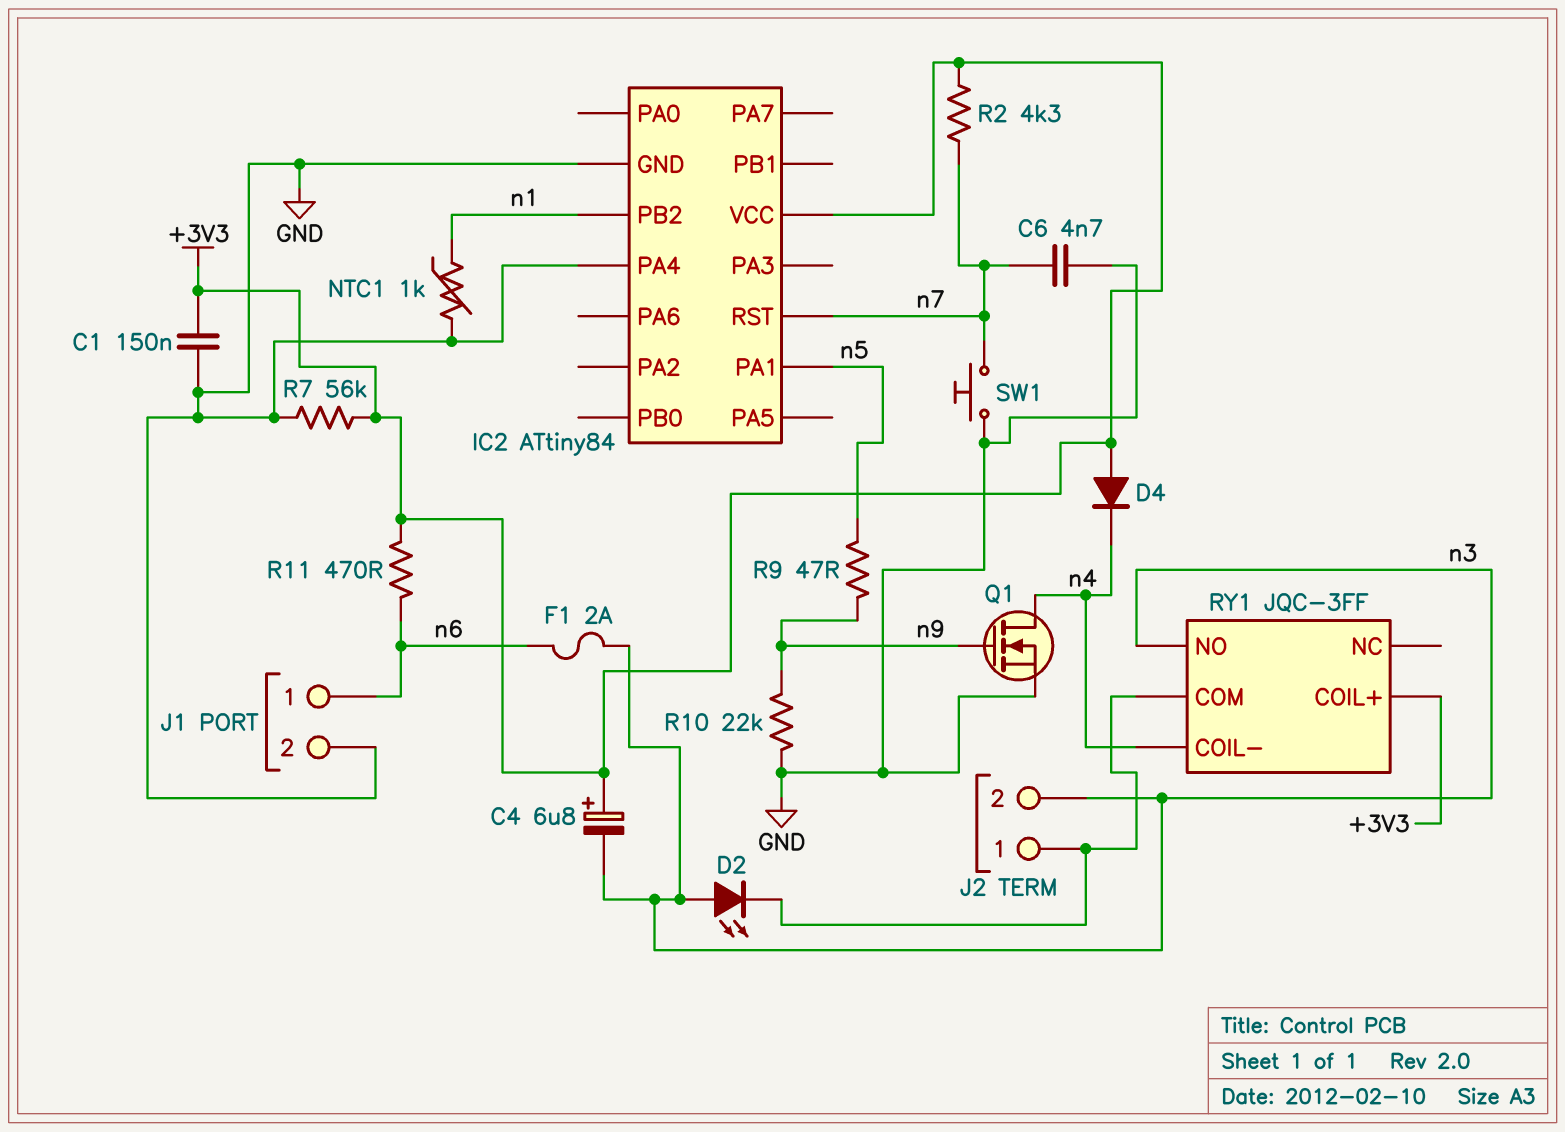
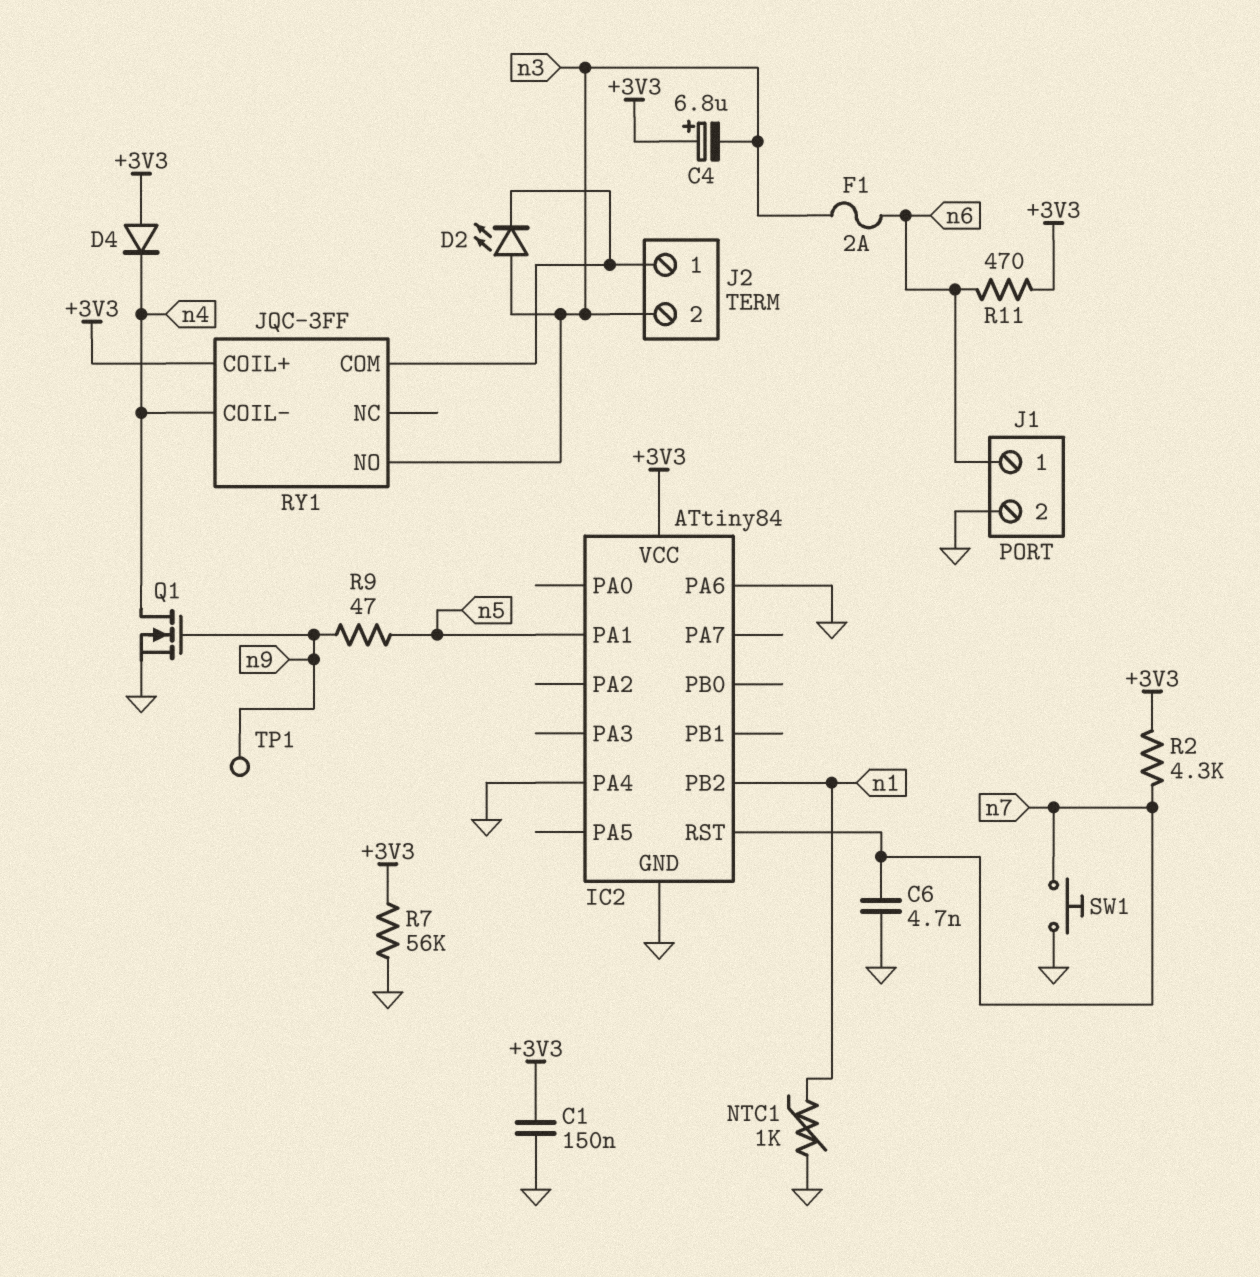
IC2 pin PA6: none -> GND
R10: 22k (GND, n9) -> none
TP1: none -> test point (n9)

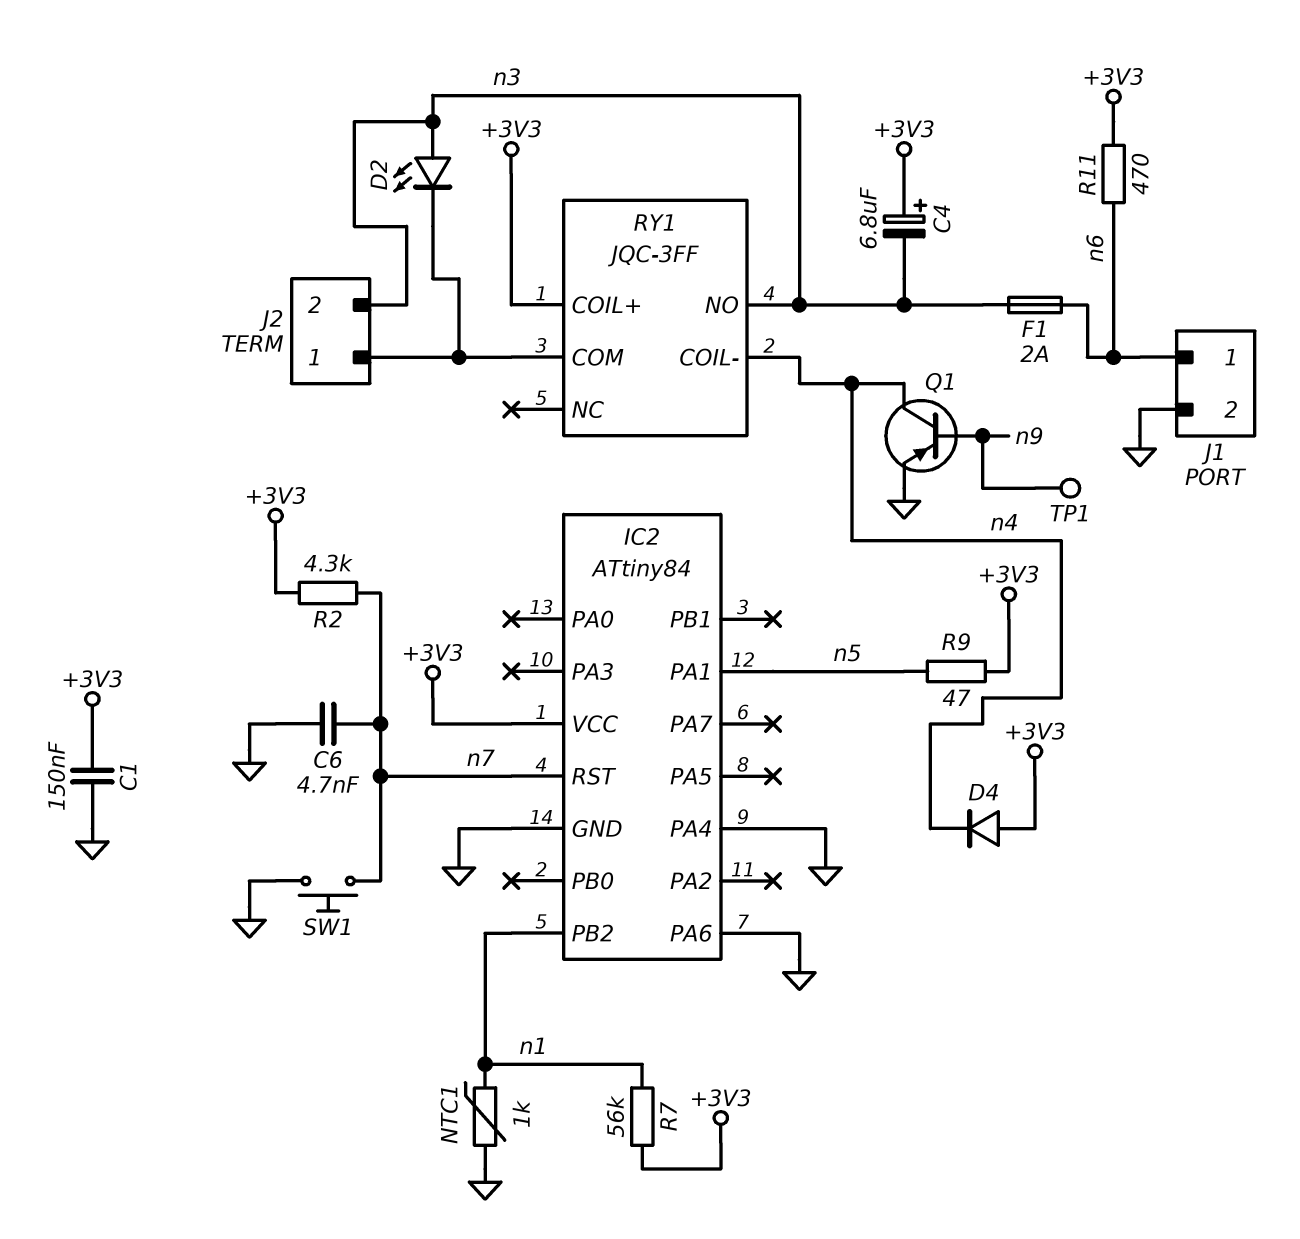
Q1: NMOS (G n9, D n4, S GND) -> PNP (B n9, C n4, E GND)
R7: 56k (+3V3, GND) -> 56k (+3V3, n1)
R9: 47 (n5, n9) -> 47 (+3V3, n5)

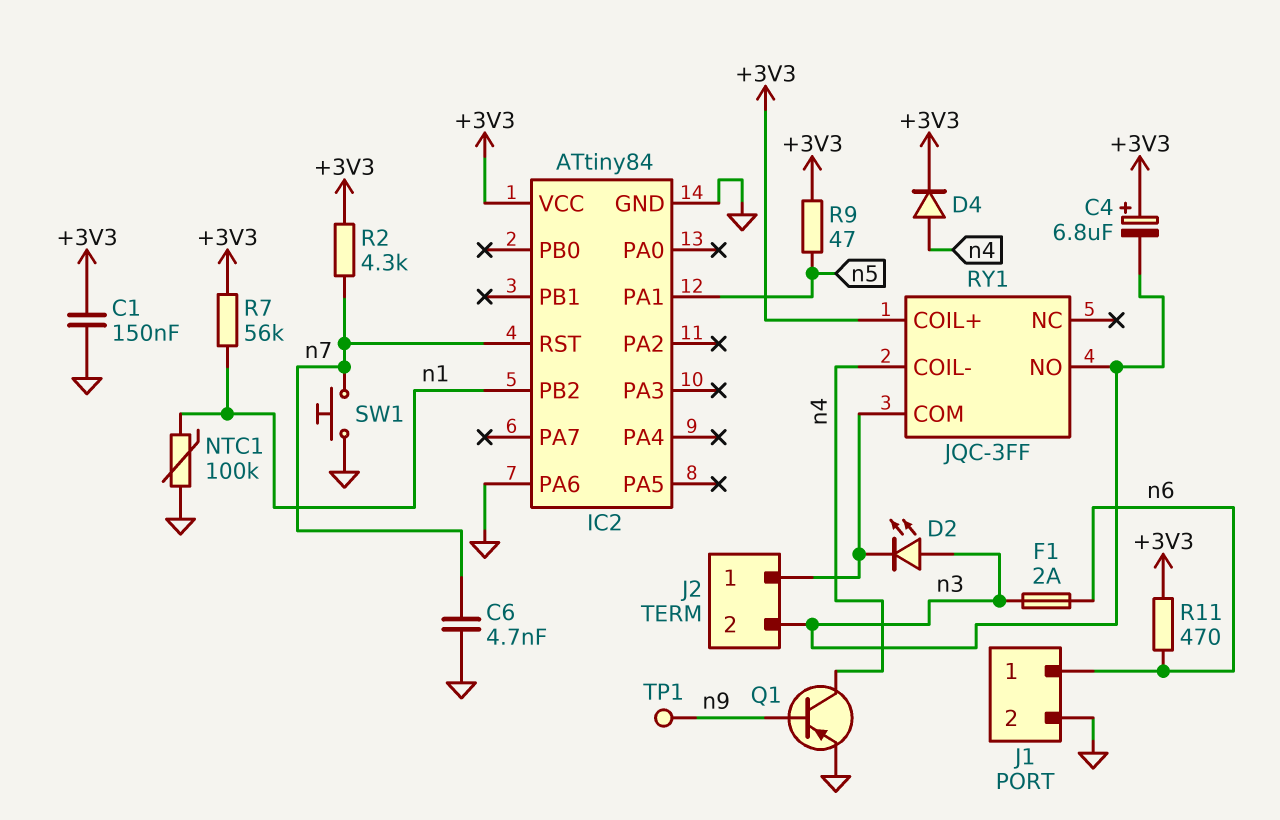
D4: diode (A +3V3, K n4) -> diode (A n4, K +3V3)
IC2 pin PA4: GND -> none
NTC1: 1k (GND, n1) -> 100k (GND, n1)

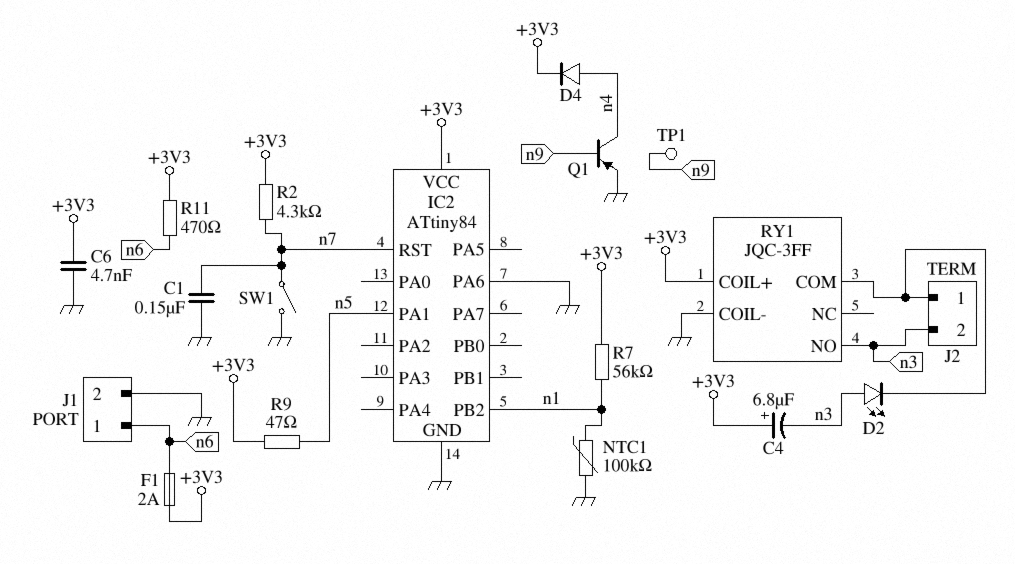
C1: 150nF (+3V3, GND) -> 150nF (GND, n7)
C6: 4.7nF (GND, n7) -> 4.7nF (+3V3, GND)
F1: 2A (n3, n6) -> 2A (+3V3, n6)
RY1 pin COIL-: n4 -> GND
SW1: button (GND, n7) -> switch (GND, n7)

